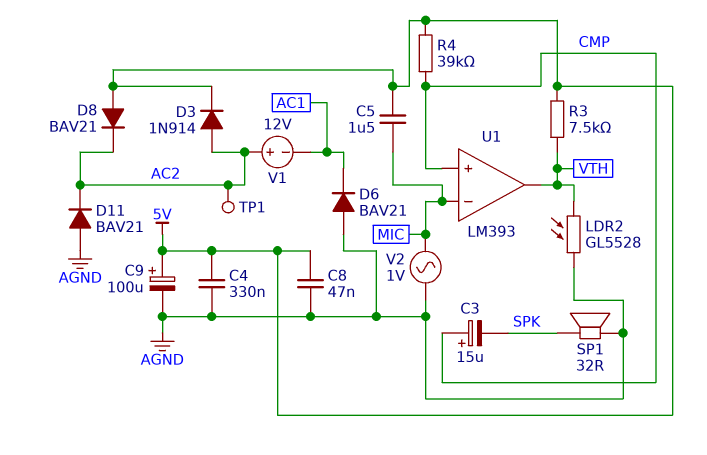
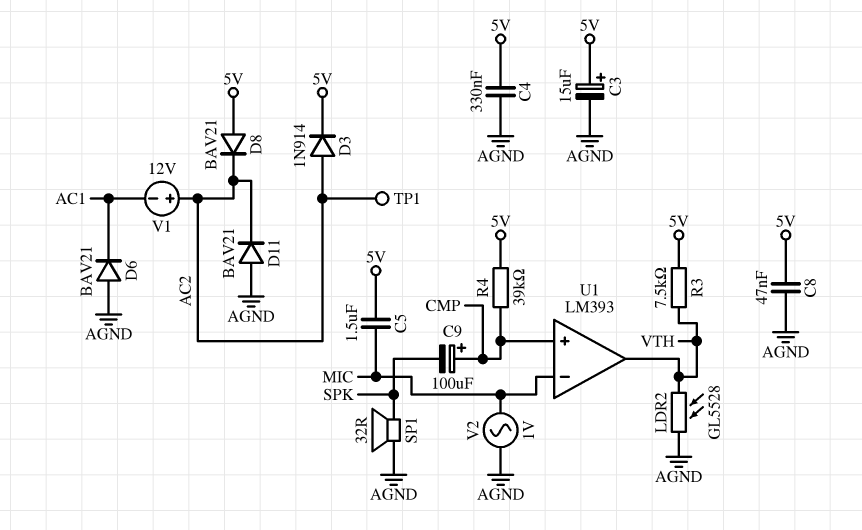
C3: 15uF (plus CMP, minus SPK) -> 15uF (plus 5V, minus AGND)
C9: 100uF (plus 5V, minus AGND) -> 100uF (plus CMP, minus SPK)

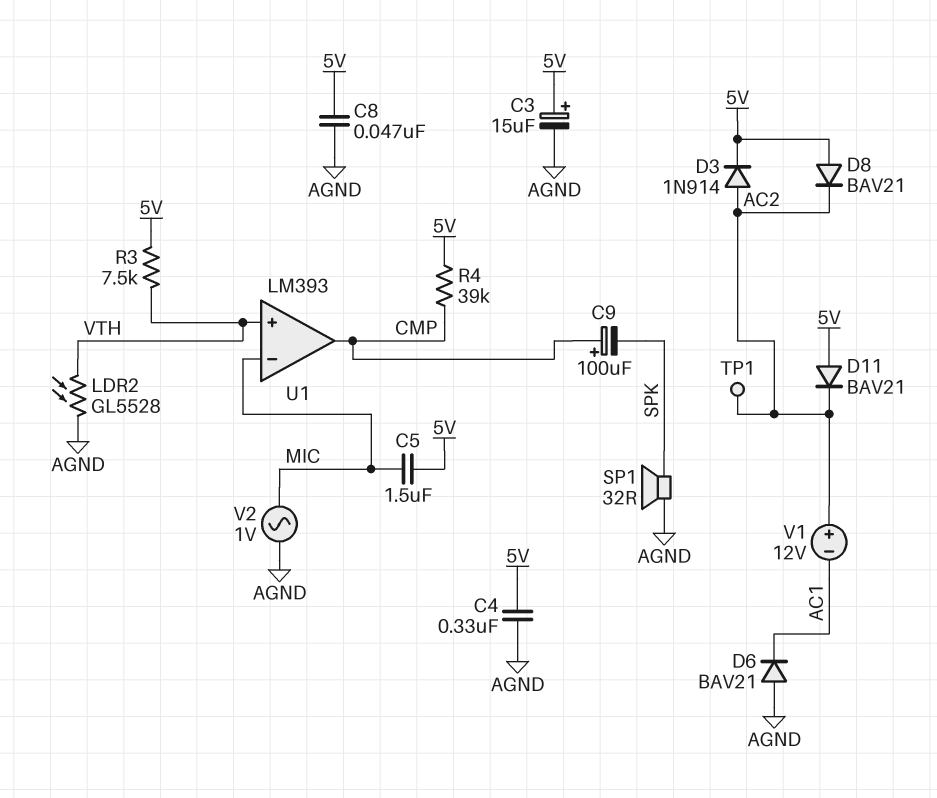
D11: diode BAV21 (A AGND, K AC2) -> diode BAV21 (A 5V, K AC2)
U1 pin in+: CMP -> VTH
U1 pin out: VTH -> CMP

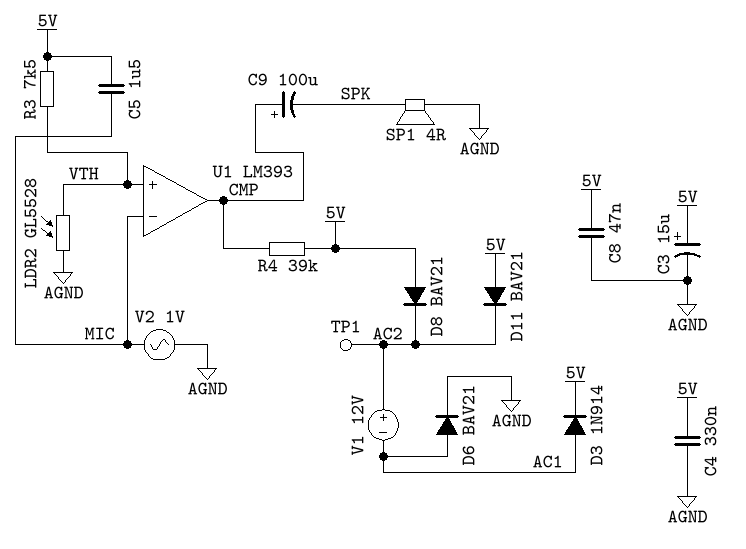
D3: diode 1N914 (A AC2, K 5V) -> diode 1N914 (A AC1, K 5V)
D6: diode BAV21 (A AGND, K AC1) -> diode BAV21 (A AC1, K AGND)
SP1: speaker 32R (AGND, SPK) -> speaker 4R (AGND, SPK)

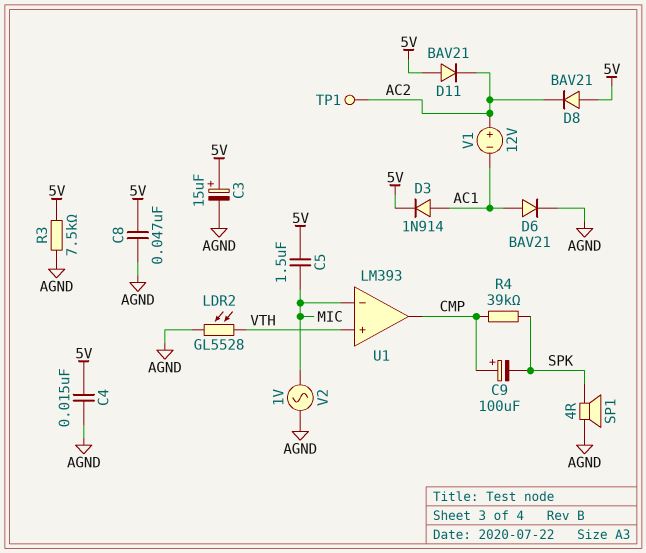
C4: 330nF (5V, AGND) -> 15nF (5V, AGND)
R3: 7.5k (5V, VTH) -> 7.5k (5V, AGND)
R4: 39k (5V, CMP) -> 39k (CMP, SPK)

